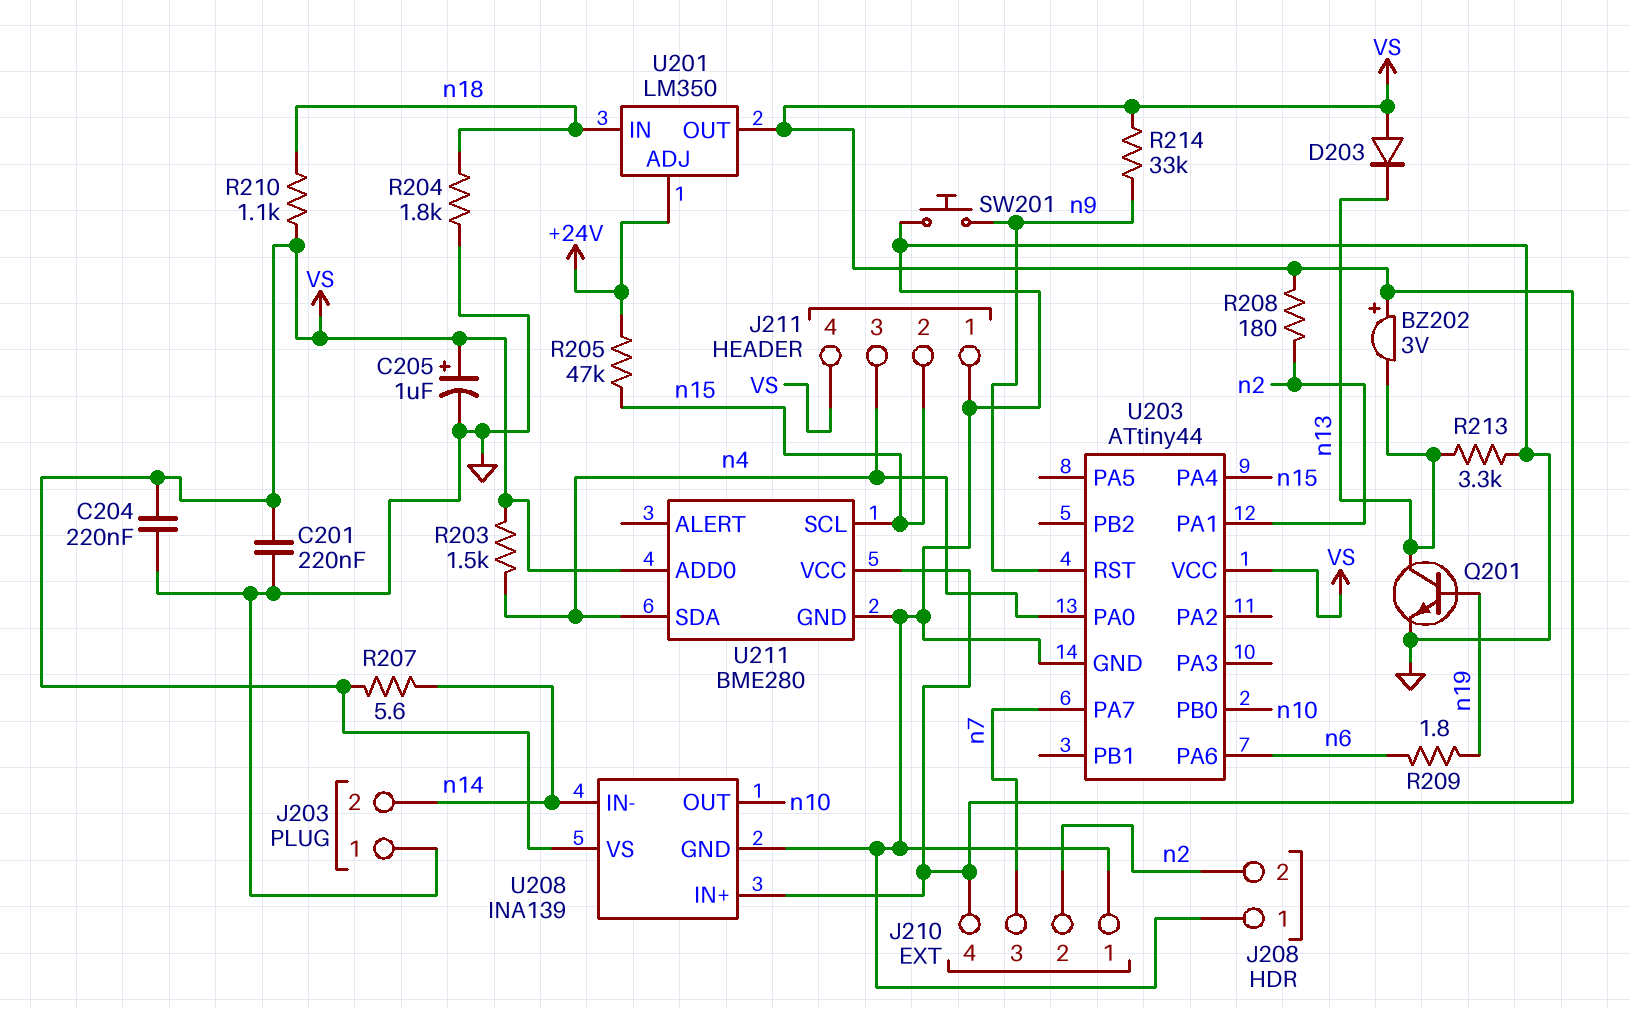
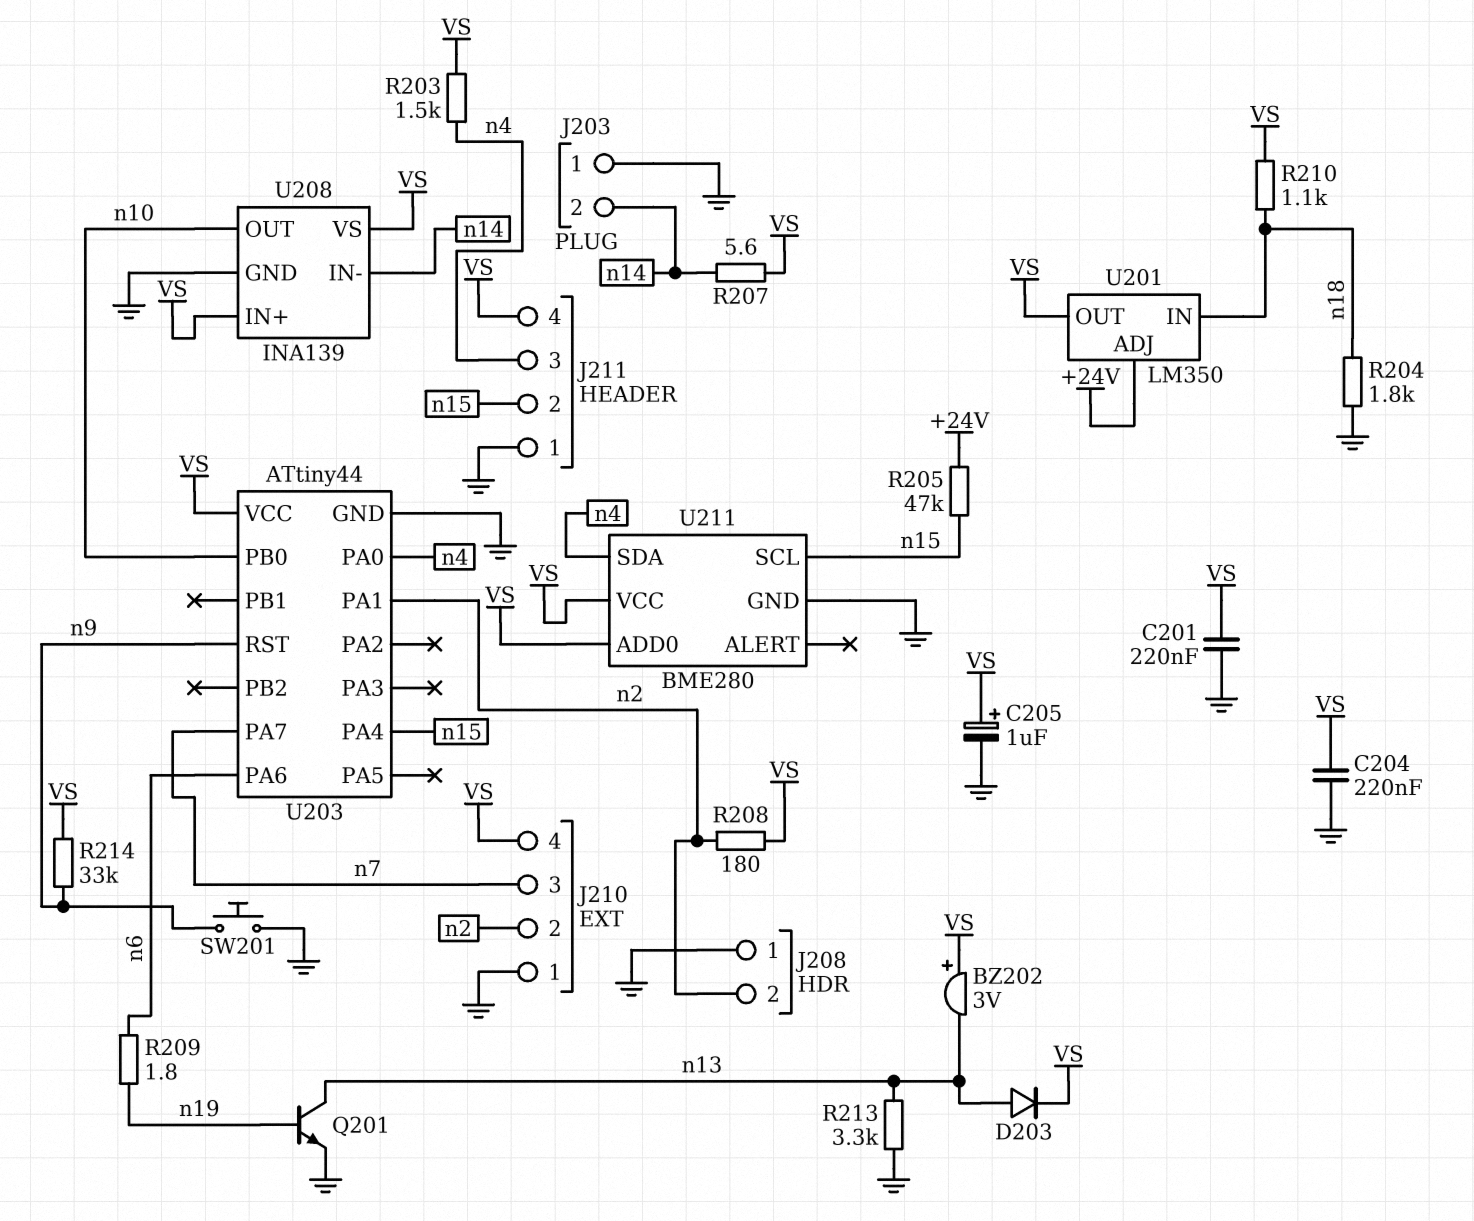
D203: diode (A VS, K n13) -> diode (A n13, K VS)

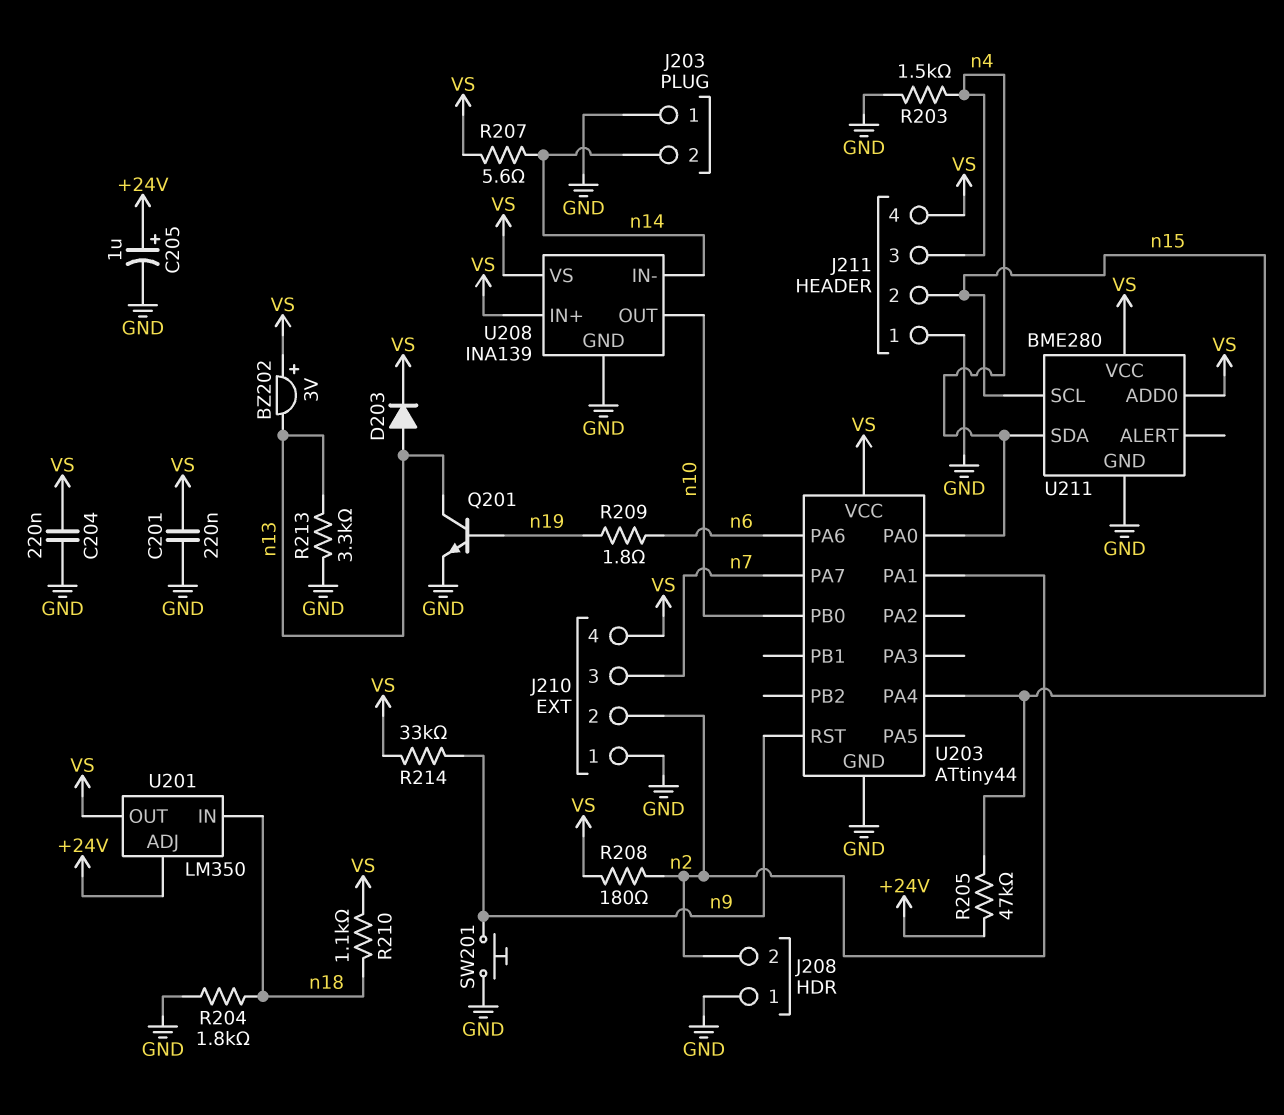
C205: 1uF (plus VS, minus GND) -> 1uF (plus +24V, minus GND)
R203: 1.5k (VS, n4) -> 1.5k (GND, n4)

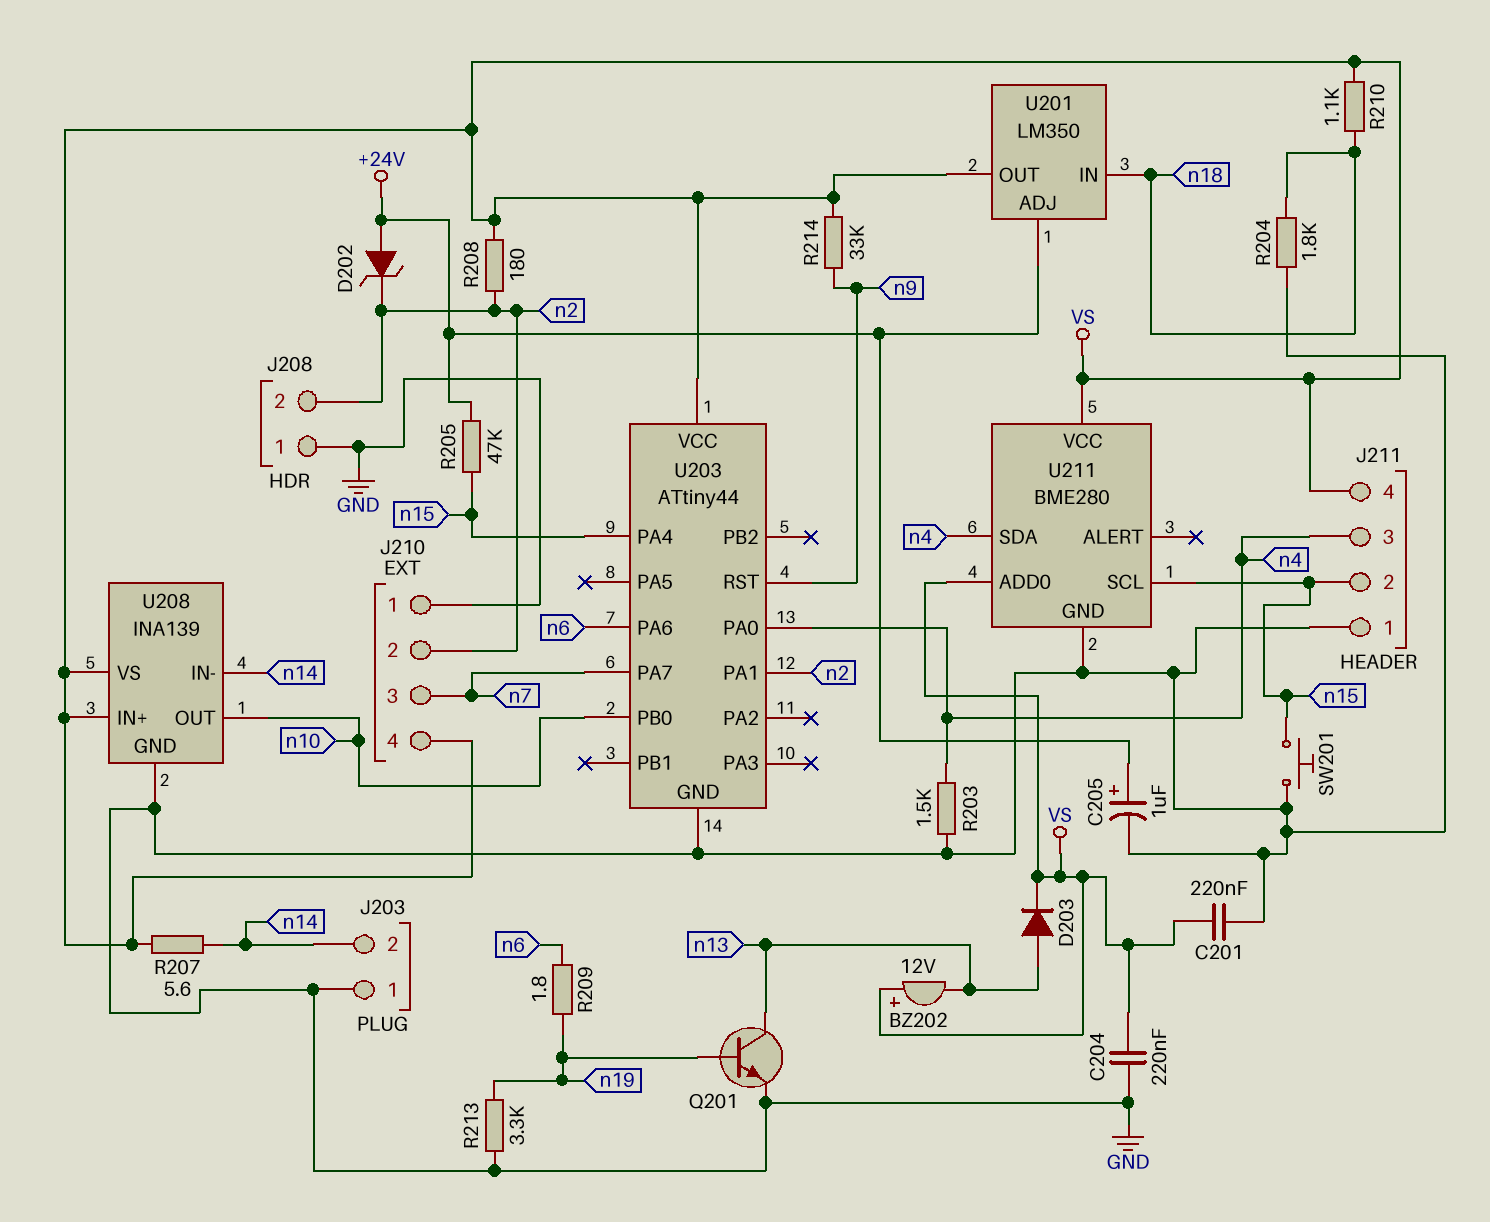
BZ202: buzzer 3V (plus VS, minus n13) -> buzzer 12V (plus VS, minus n13)
D202: none -> zener (A +24V, K n2)
R213: 3.3k (GND, n13) -> 3.3k (GND, n19)
SW201: button (GND, n9) -> button (GND, n15)

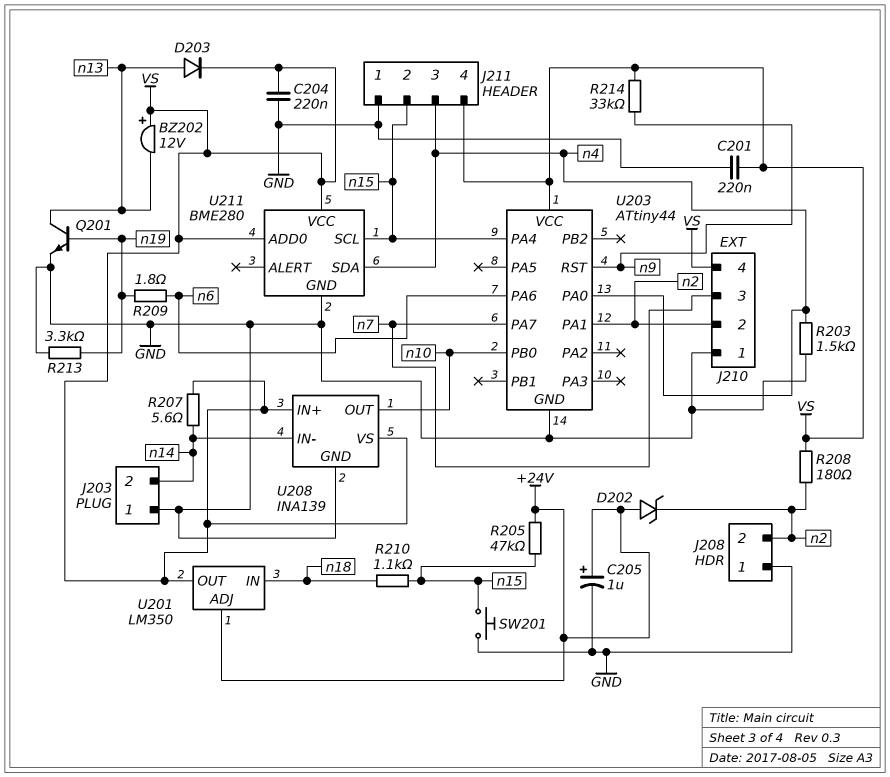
R204: 1.8k (GND, n18) -> none
R210: 1.1k (VS, n18) -> 1.1k (n15, n18)

